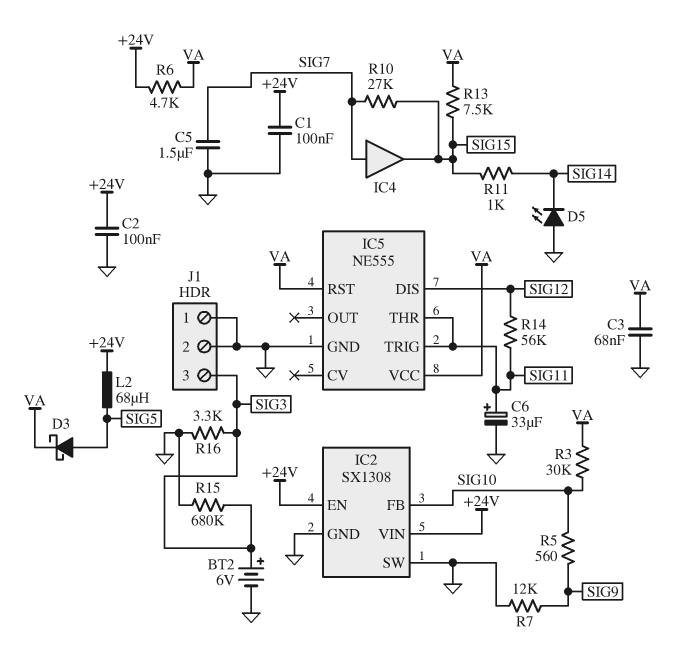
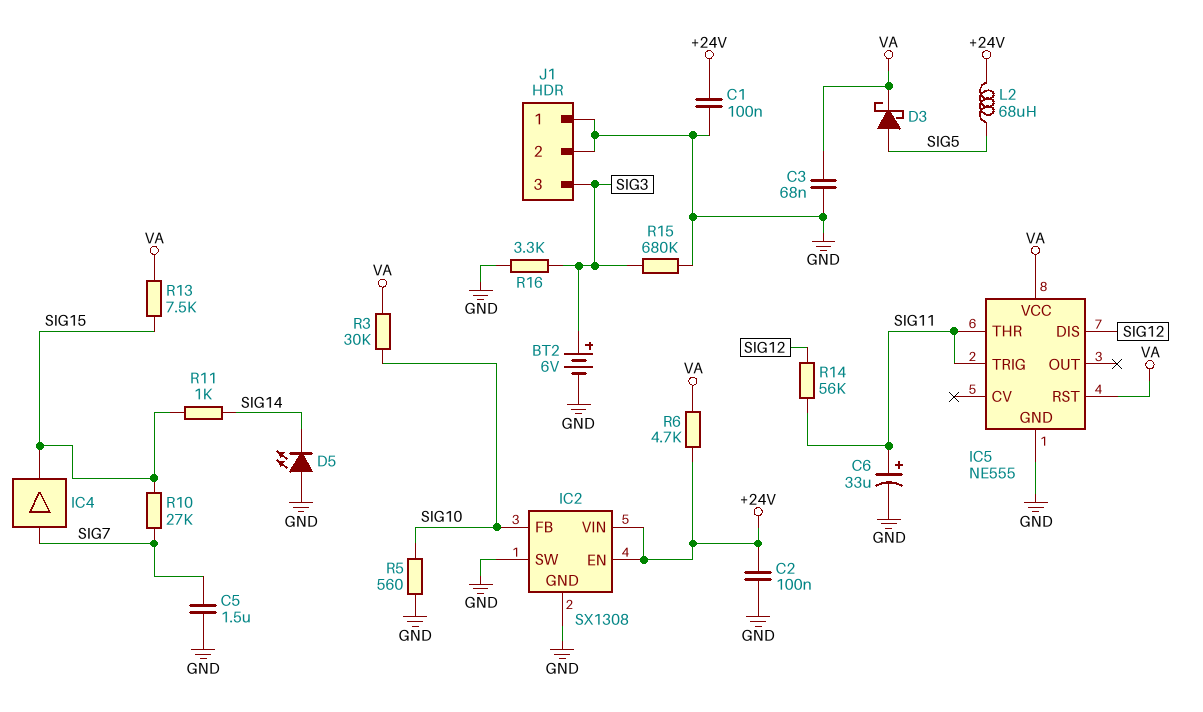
R5: 560 (SIG9, SIG10) -> 560 (GND, SIG10)
R7: 12k (GND, SIG9) -> none

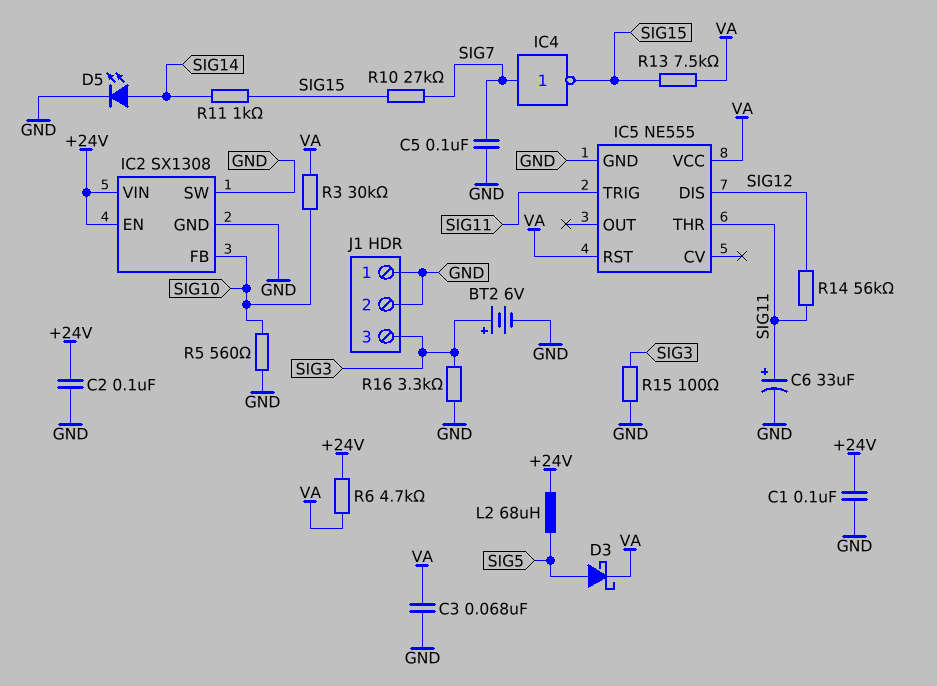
C5: 1.5uF (GND, SIG7) -> 100nF (GND, SIG7)
D5: LED (A GND, K SIG14) -> LED (A SIG14, K GND)
IC4: buffer (in SIG7, out SIG15) -> NOT (in SIG7, out SIG15)
R15: 680k (GND, SIG3) -> 100 (GND, SIG3)

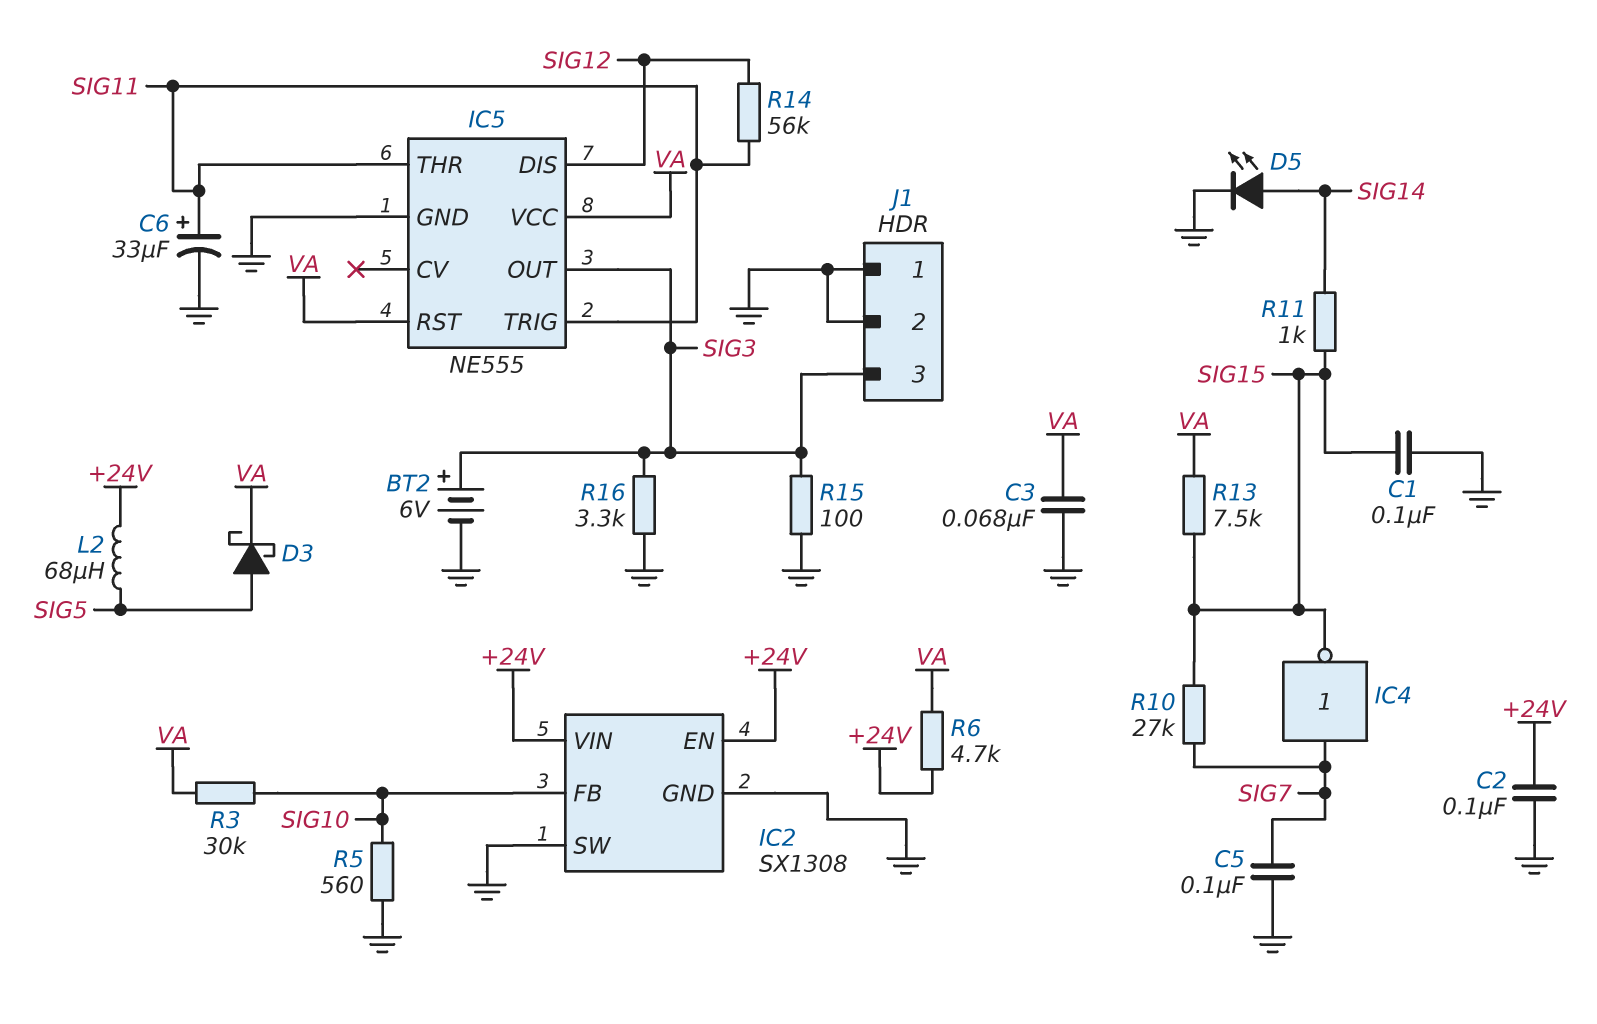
C1: 100nF (+24V, GND) -> 100nF (GND, SIG15)
IC5 pin OUT: none -> SIG3

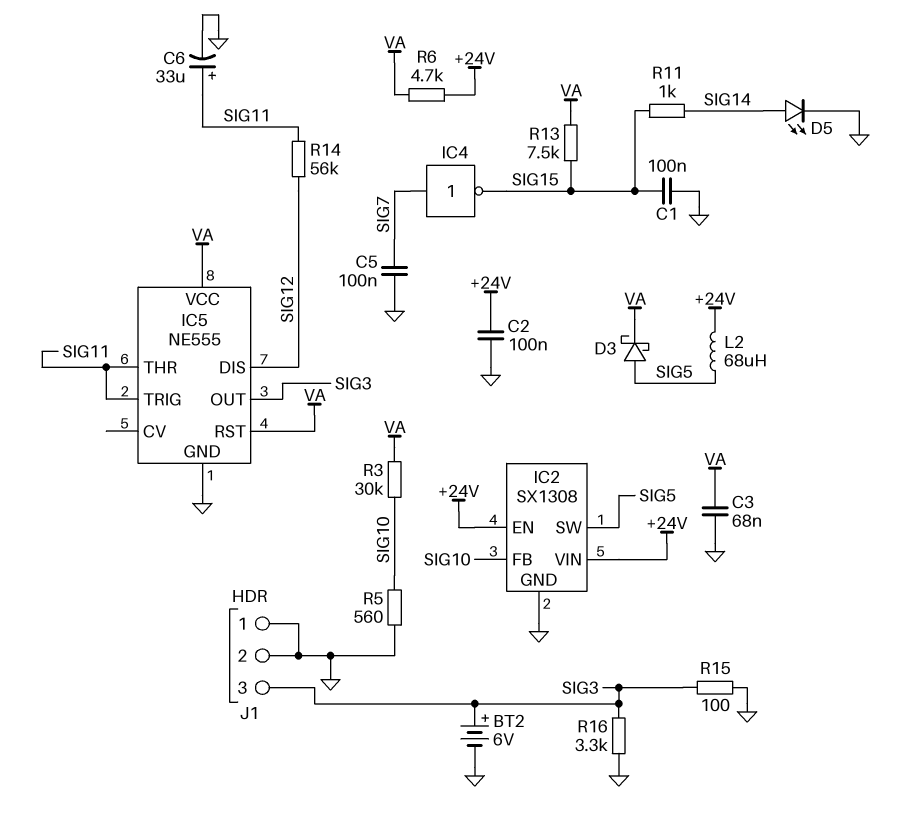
IC2 pin SW: GND -> SIG5
R10: 27k (SIG7, SIG15) -> none

